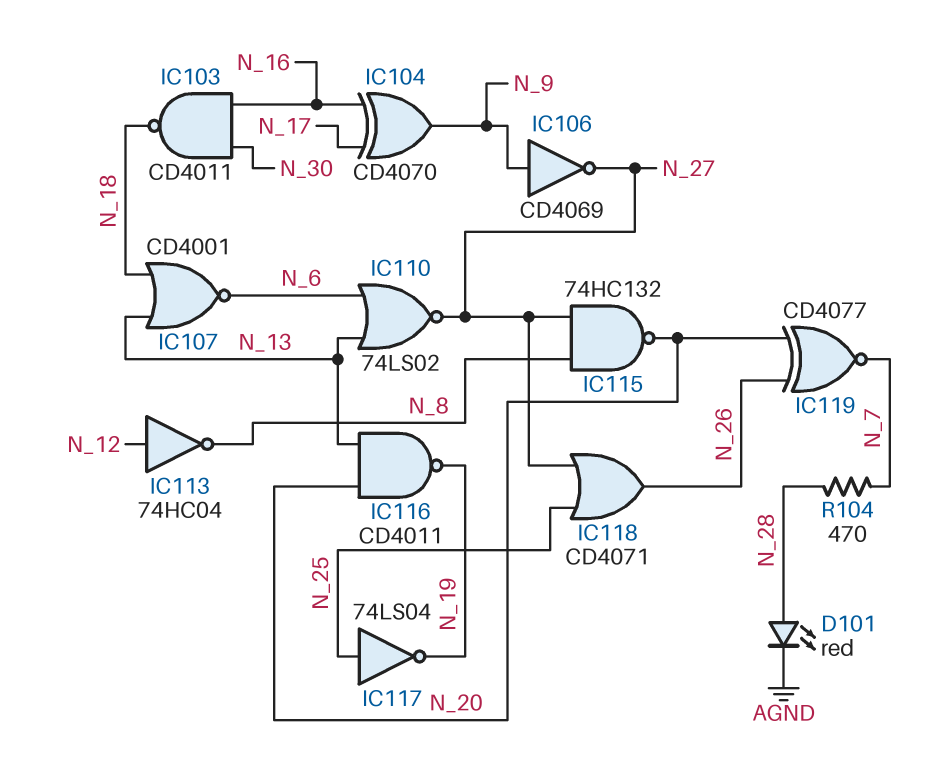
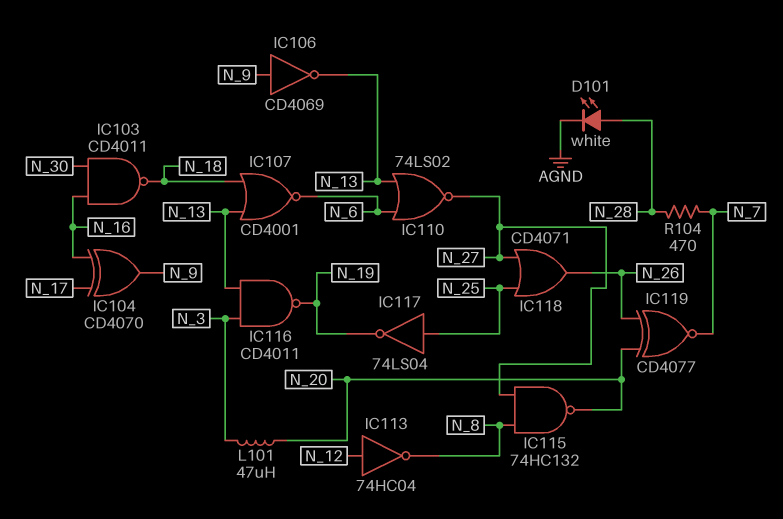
D101: LED red (A N_28, K AGND) -> LED white (A N_28, K AGND)
IC106: NOT CD4069 (in N_9, out N_27) -> NOT CD4069 (in N_9, out N_13)
IC116: NAND CD4011 (in N_13, in N_20, out N_19) -> NAND CD4011 (in N_3, in N_13, out N_19)
L101: none -> 47uH (N_3, N_20)

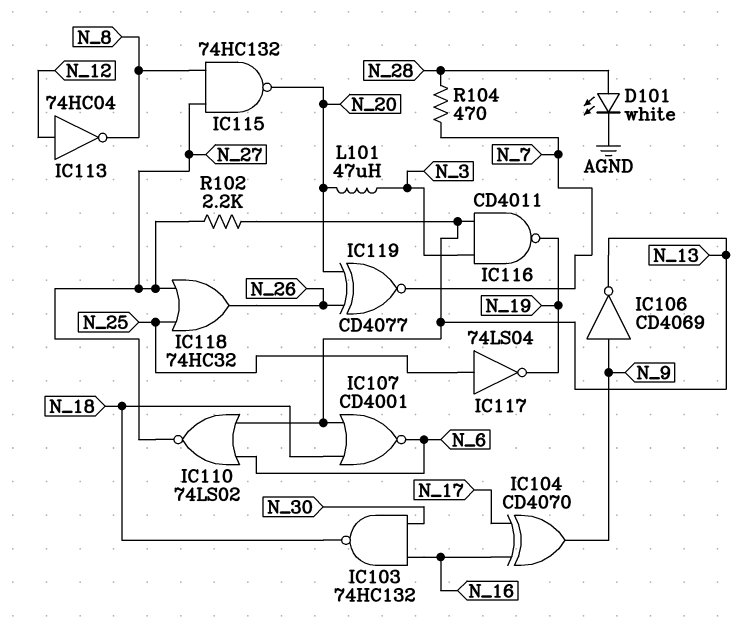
IC103: NAND CD4011 (in N_16, in N_30, out N_18) -> NAND 74HC132 (in N_16, in N_30, out N_18)
IC118: OR CD4071 (in N_25, in N_27, out N_26) -> OR 74HC32 (in N_25, in N_27, out N_26)
R102: none -> 2.2k (N_13, N_27)

